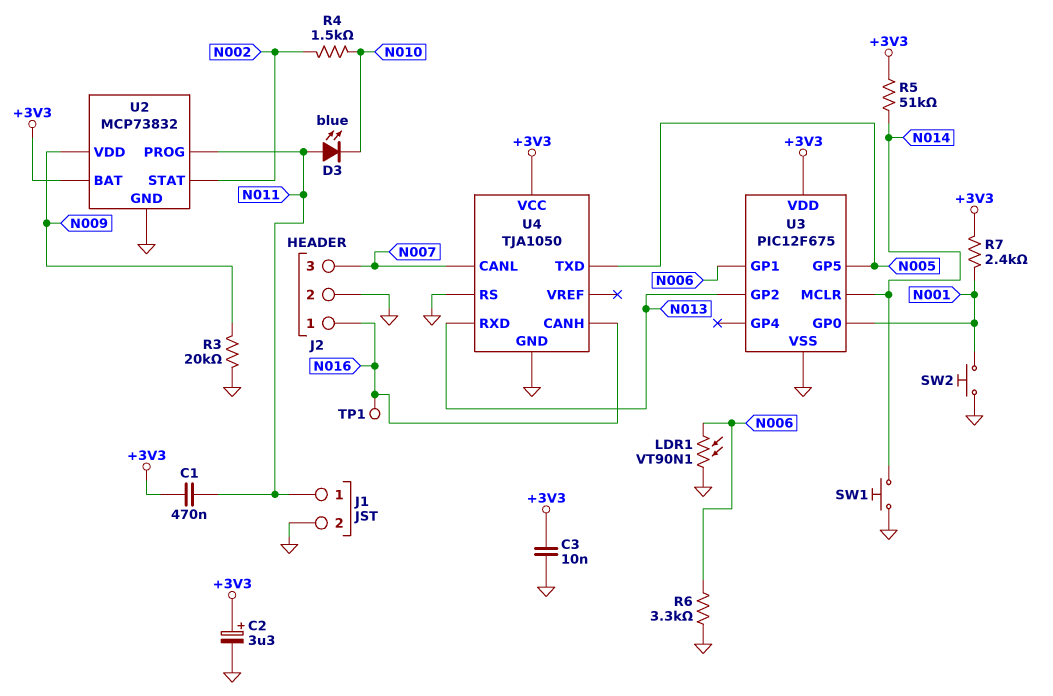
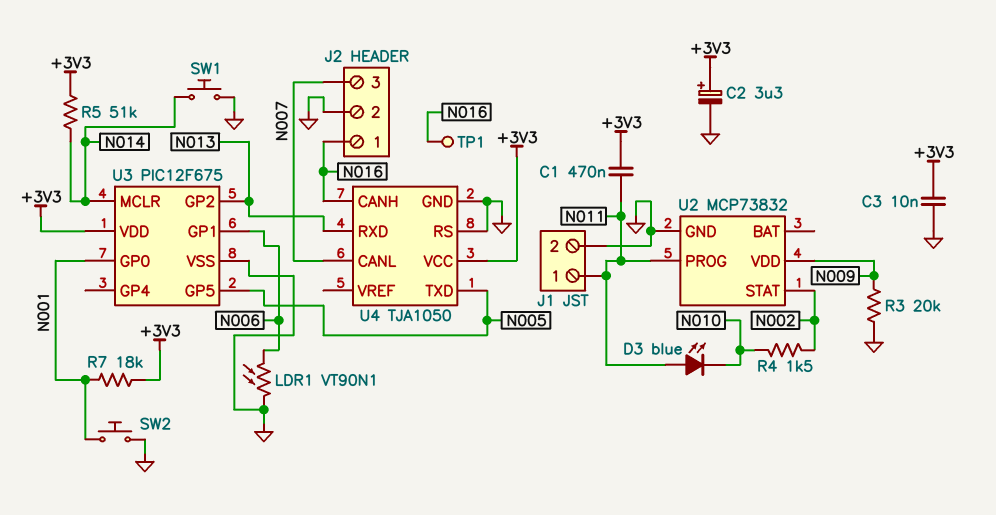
R6: 3.3k (GND, N006) -> none
R7: 2.4k (+3V3, N001) -> 18k (+3V3, N001)
U2 pin BAT: +3V3 -> none

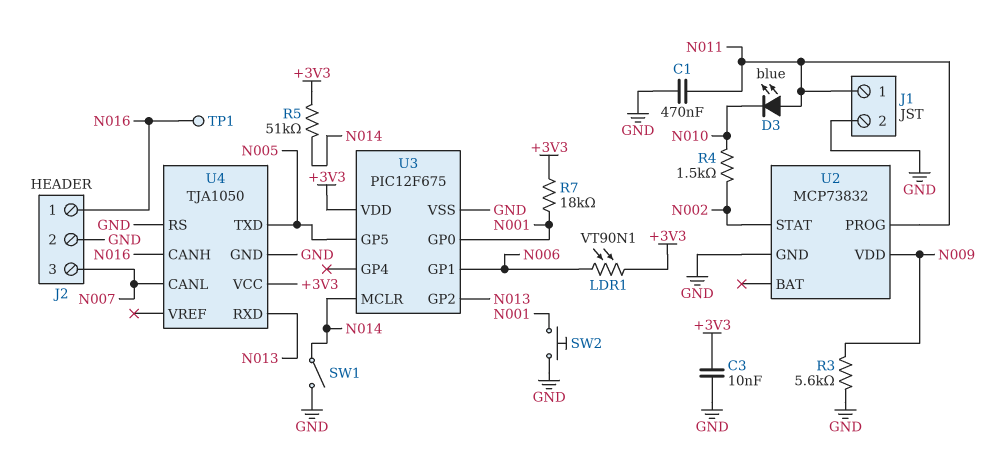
C1: 470nF (+3V3, N011) -> 470nF (GND, N011)
C2: 3.3uF (plus +3V3, minus GND) -> none
LDR1: VT90N1 (GND, N006) -> VT90N1 (+3V3, N006)
R3: 20k (GND, N009) -> 5.6k (GND, N009)
SW1: button (GND, N014) -> switch (GND, N014)

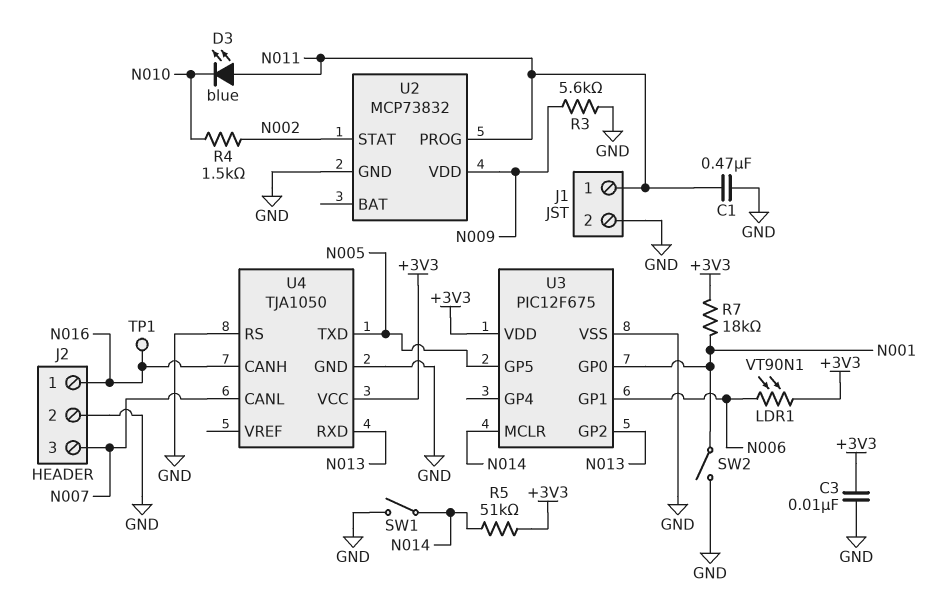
SW2: button (GND, N001) -> switch (GND, N001)

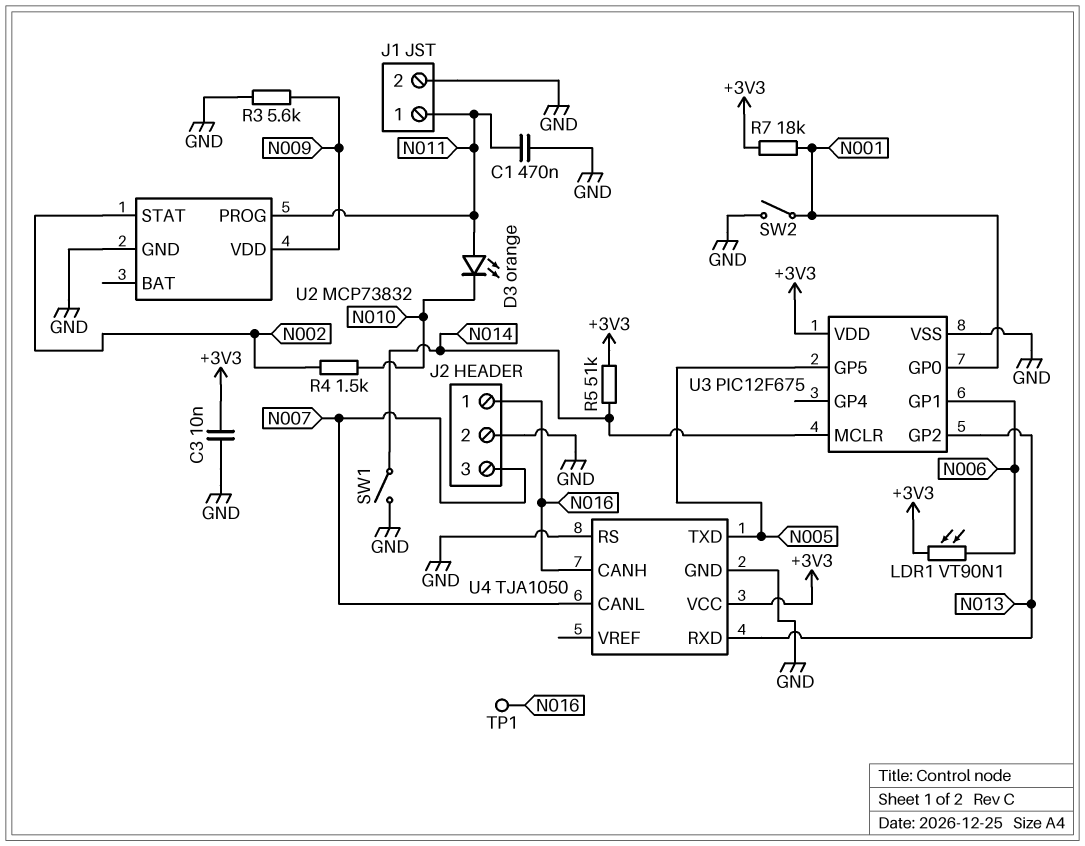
D3: LED blue (A N011, K N010) -> LED orange (A N011, K N010)

